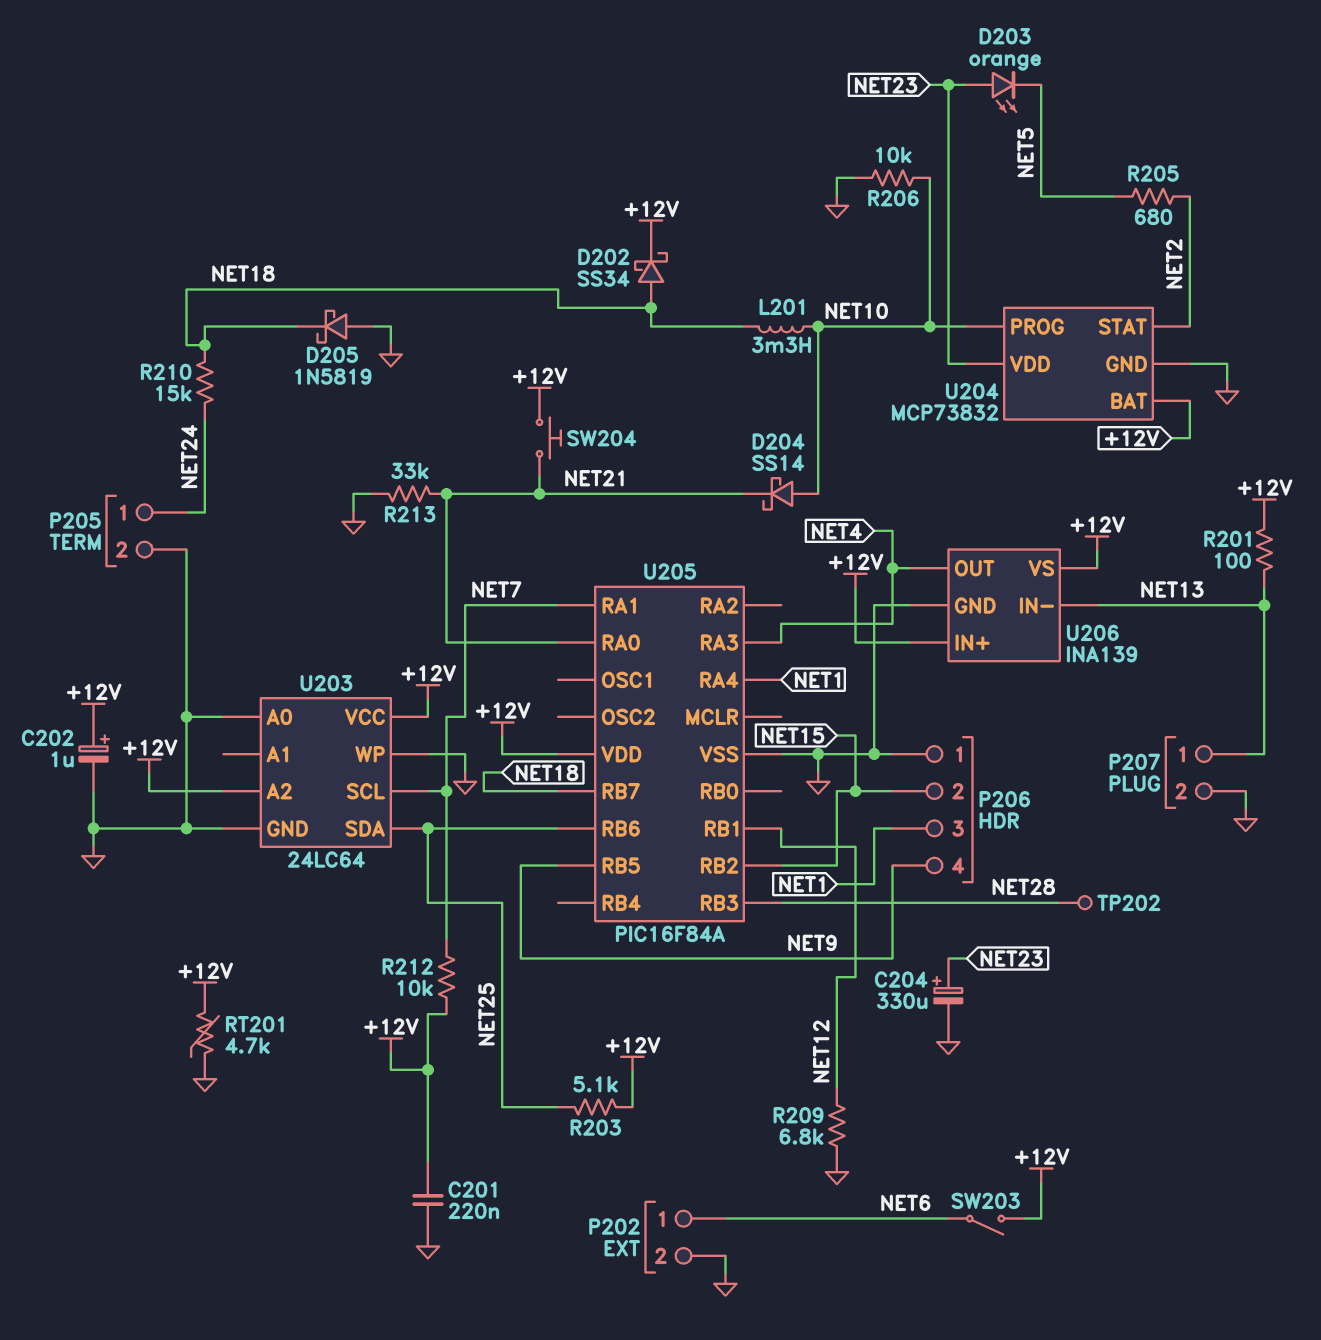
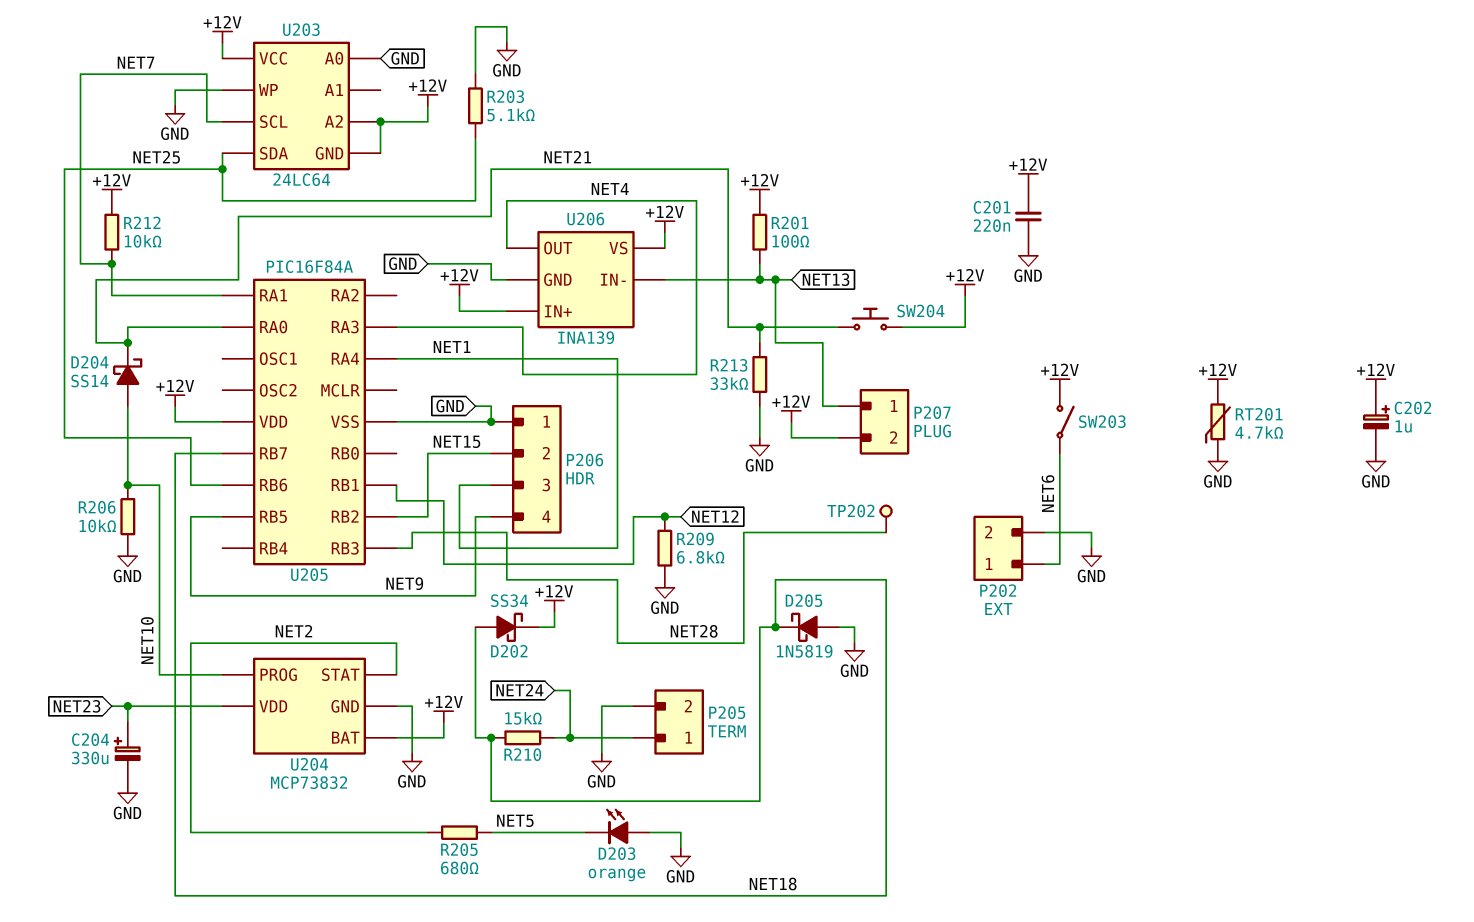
D203: LED orange (A NET23, K NET5) -> LED orange (A GND, K NET5)
L201: 3.3mH (NET10, NET18) -> none
P207 pin 2: GND -> +12V
R203: 5.1k (+12V, NET25) -> 5.1k (GND, NET25)
U203 pin GND: GND -> +12V

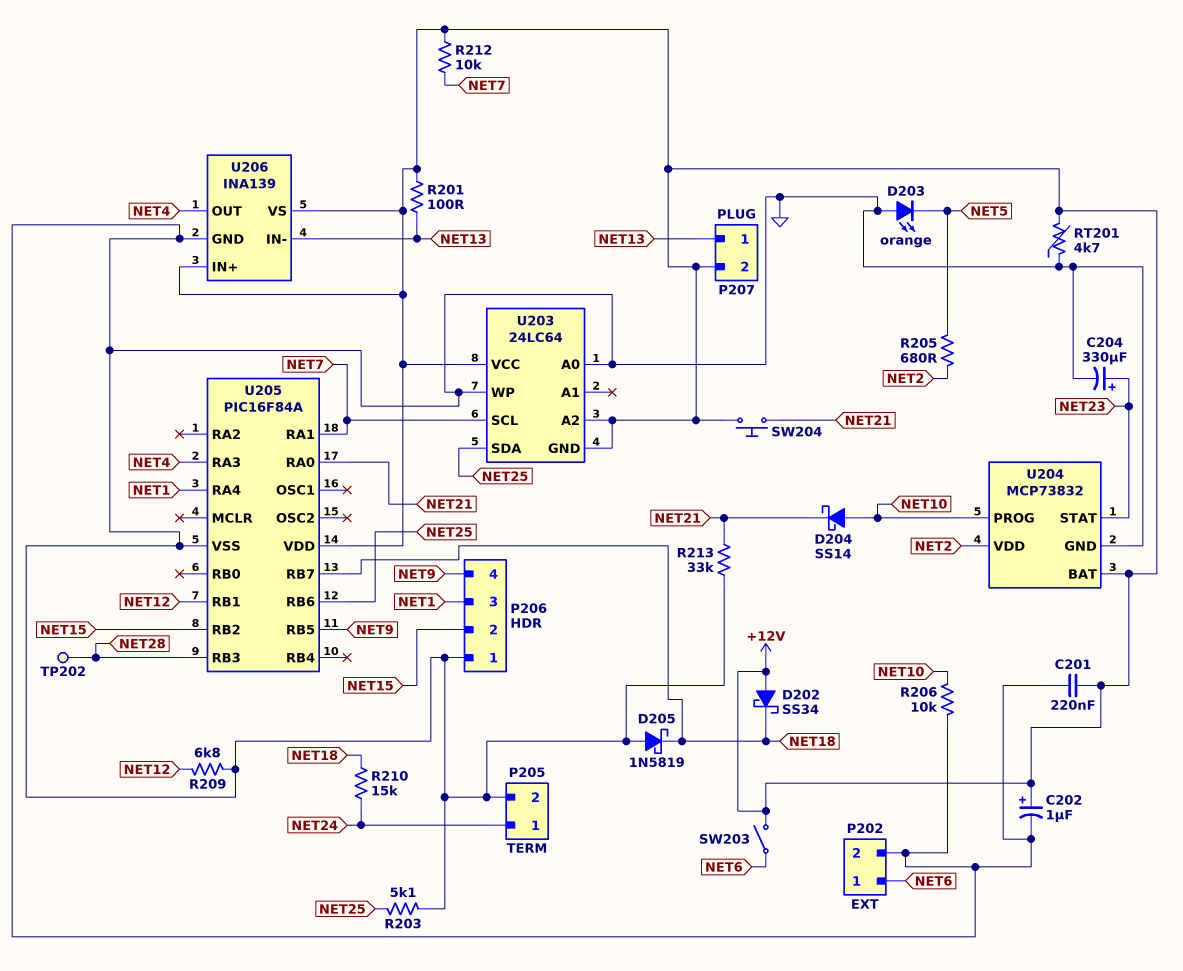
D202: schottky SS34 (A NET18, K +12V) -> schottky SS34 (A +12V, K NET18)
U204 pin STAT: NET2 -> NET23
U204 pin VDD: NET23 -> NET2

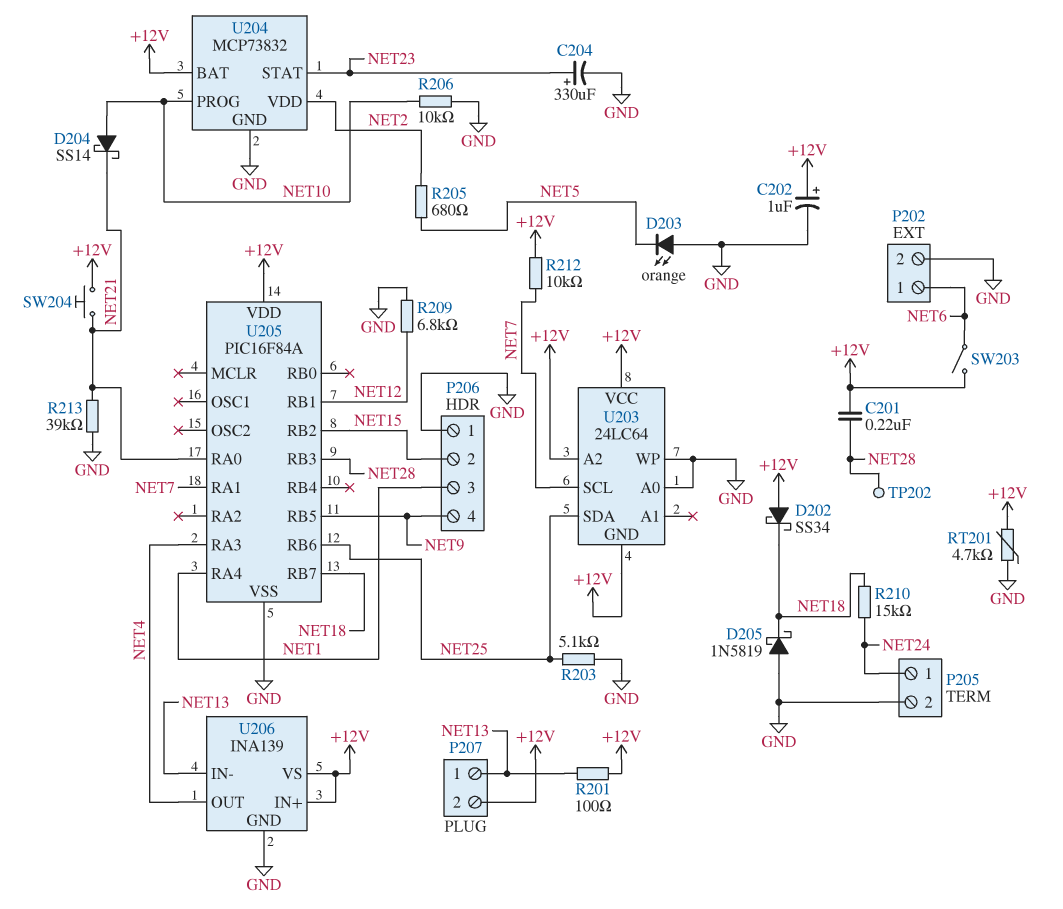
C201: 220nF (+12V, GND) -> 220nF (+12V, NET28)
R213: 33k (GND, NET21) -> 39k (GND, NET21)

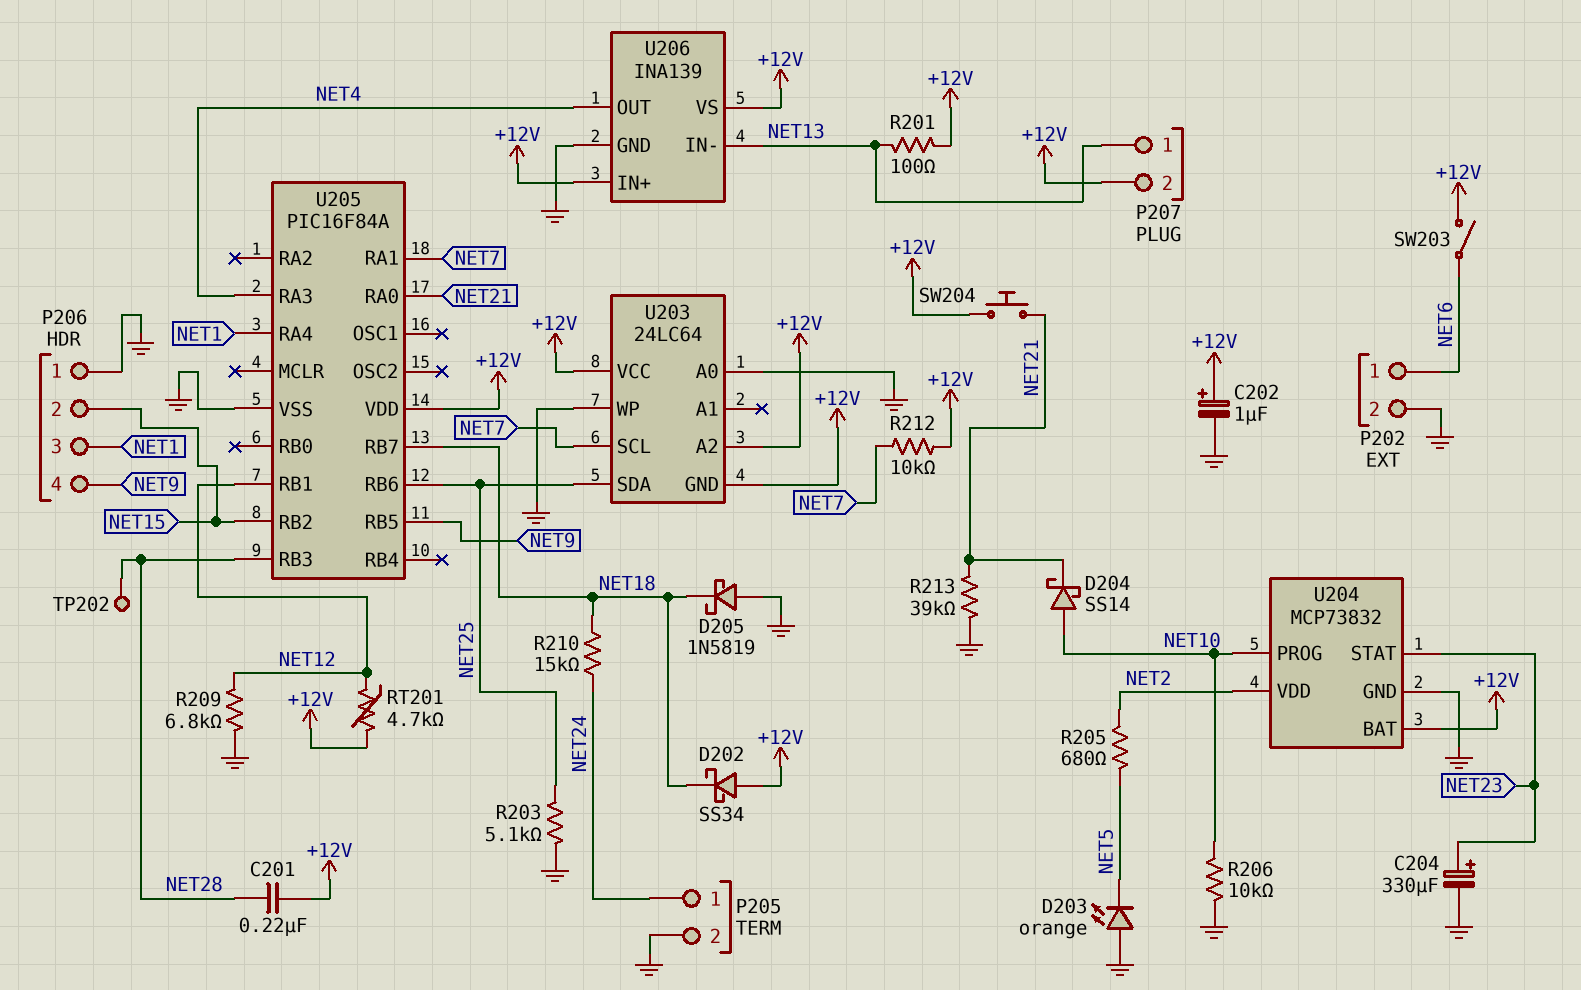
RT201: 4.7k (+12V, GND) -> 4.7k (+12V, NET12)

